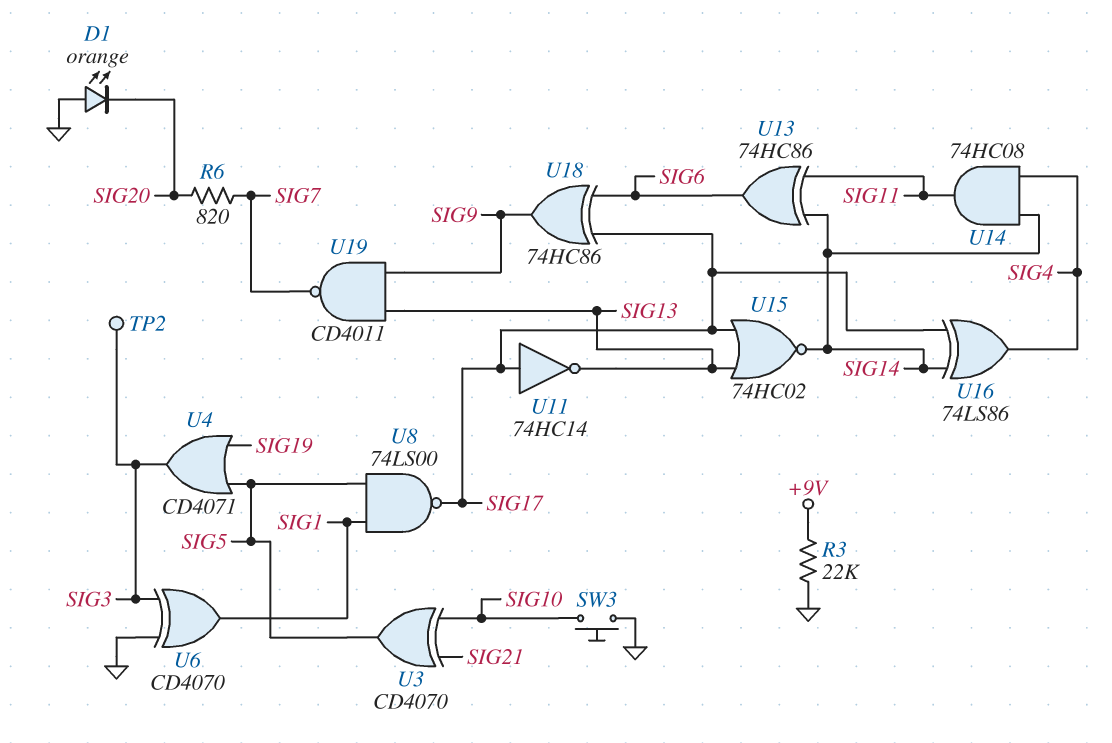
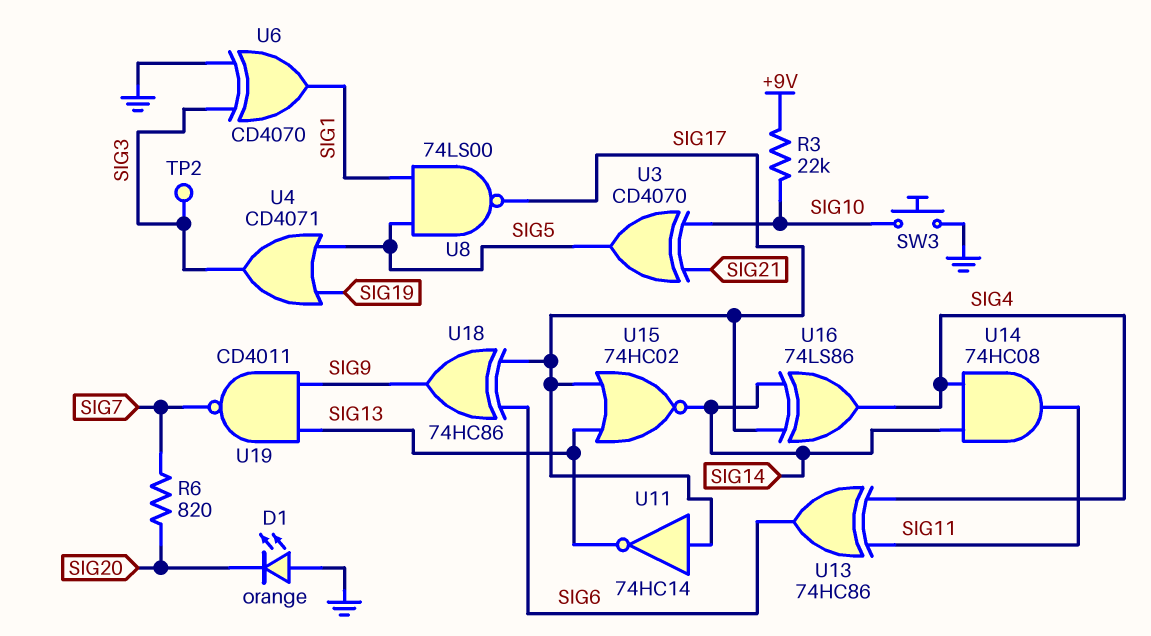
R3: 22k (+9V, GND) -> 22k (+9V, SIG10)
U13: XOR 74HC86 (in SIG11, in SIG14, out SIG6) -> XOR 74HC86 (in SIG4, in SIG11, out SIG6)

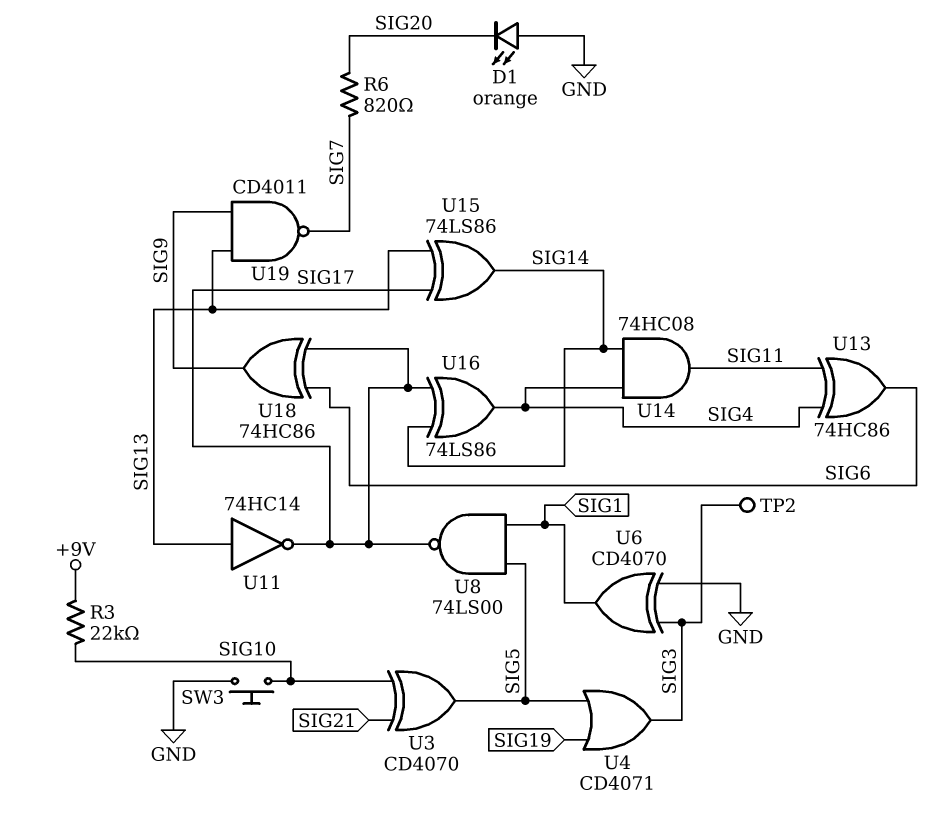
U11: NOT 74HC14 (in SIG17, out SIG13) -> NOT 74HC14 (in SIG13, out SIG17)
U15: NOR 74HC02 (in SIG13, in SIG17, out SIG14) -> XOR 74LS86 (in SIG13, in SIG17, out SIG14)

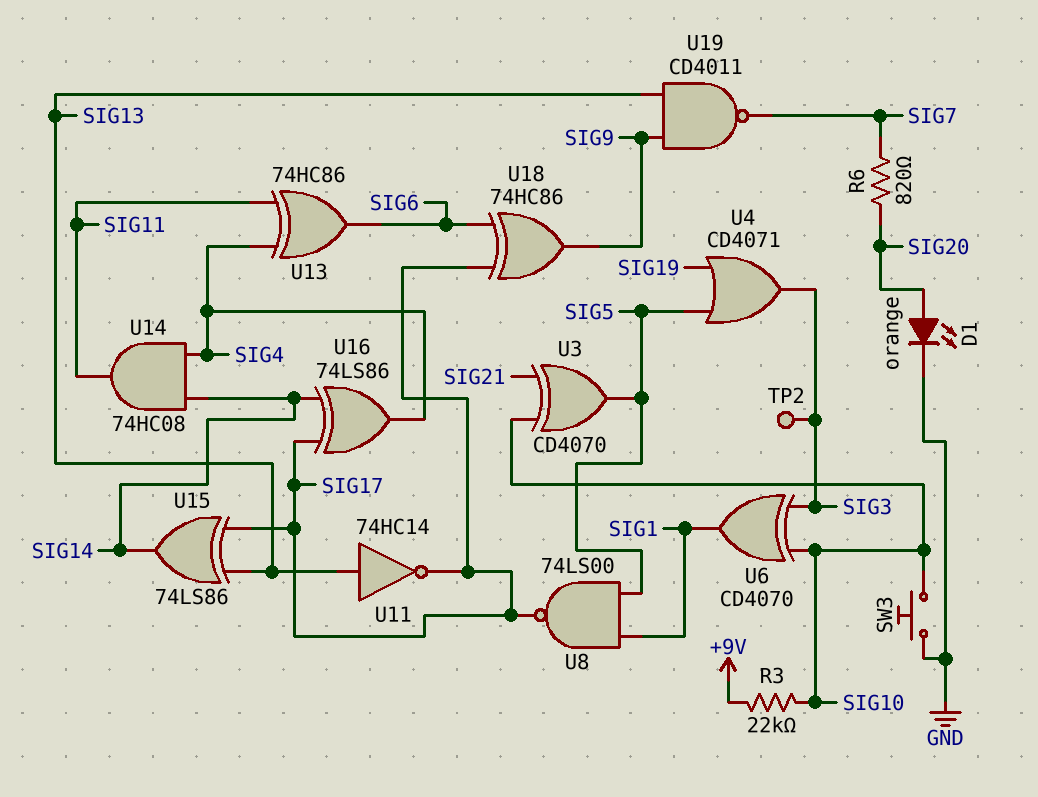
D1: LED orange (A GND, K SIG20) -> LED orange (A SIG20, K GND)
U6: XOR CD4070 (in GND, in SIG3, out SIG1) -> XOR CD4070 (in SIG3, in SIG10, out SIG1)

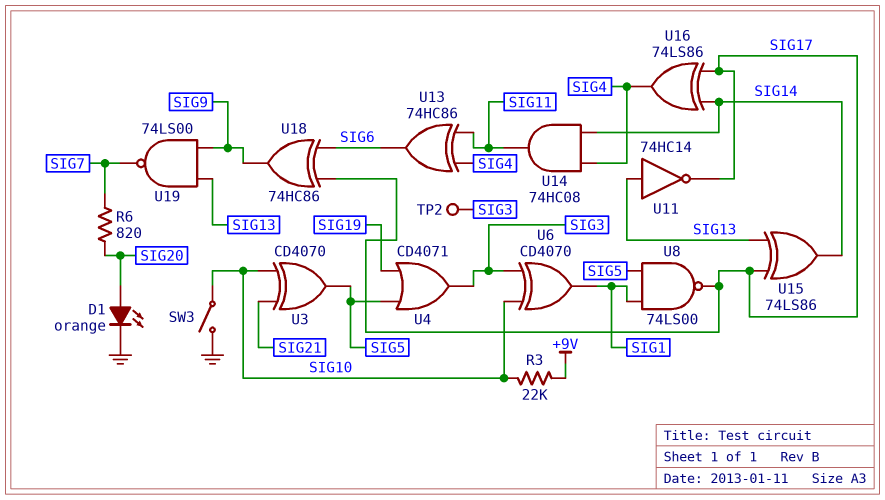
SW3: button (GND, SIG10) -> switch (GND, SIG10)
U19: NAND CD4011 (in SIG9, in SIG13, out SIG7) -> NAND 74LS00 (in SIG9, in SIG13, out SIG7)

